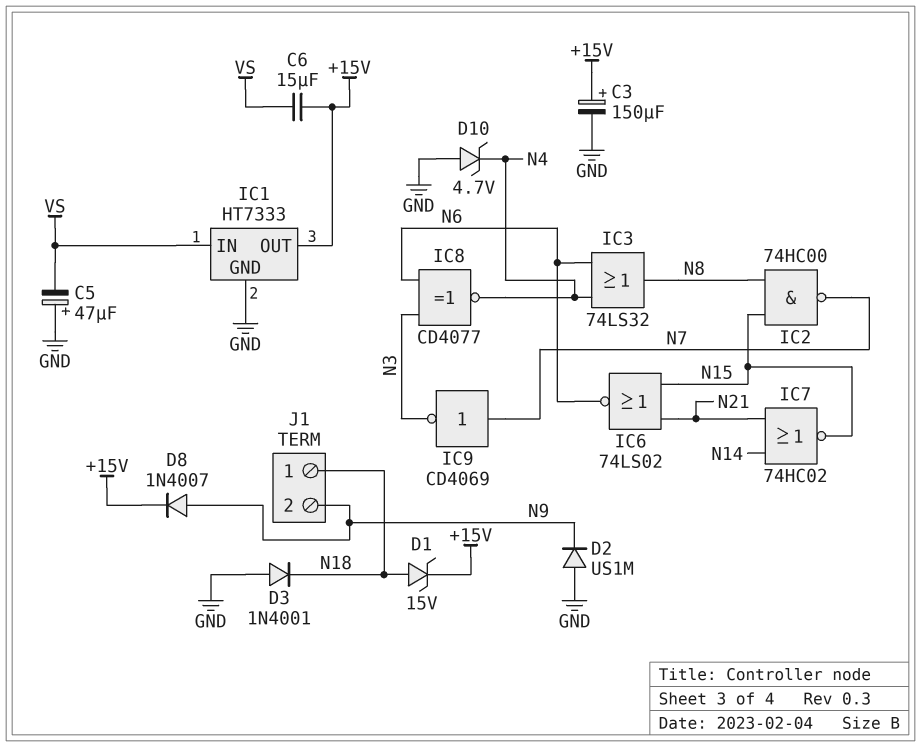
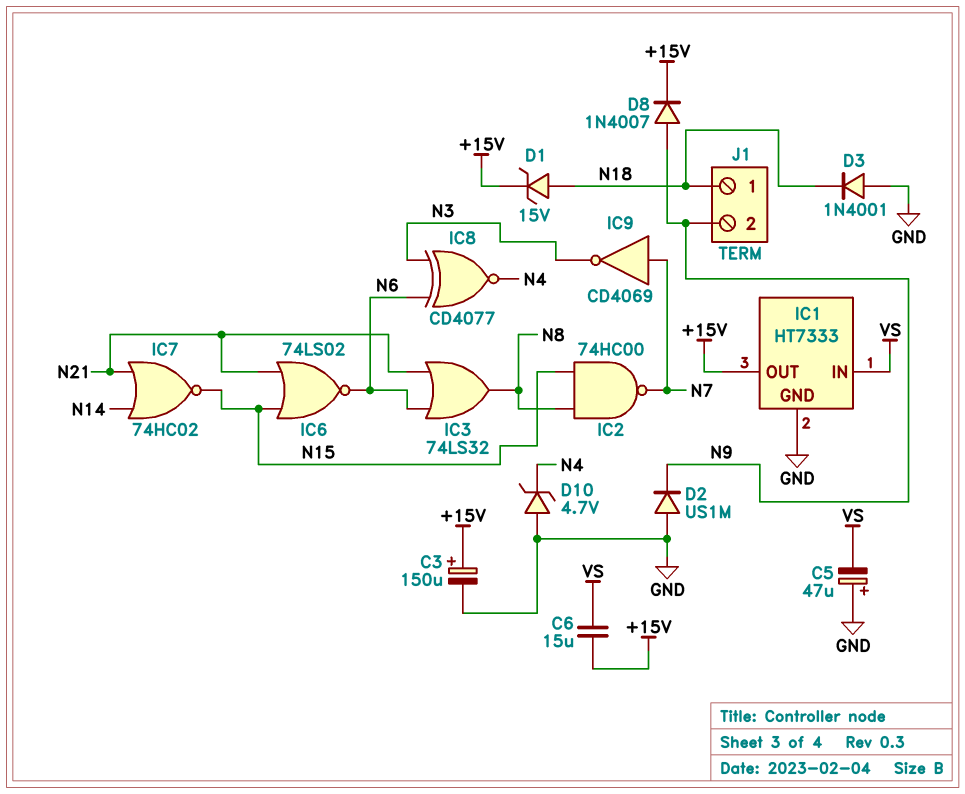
IC3: OR 74LS32 (in N4, in N6, out N8) -> OR 74LS32 (in N6, in N21, out N8)

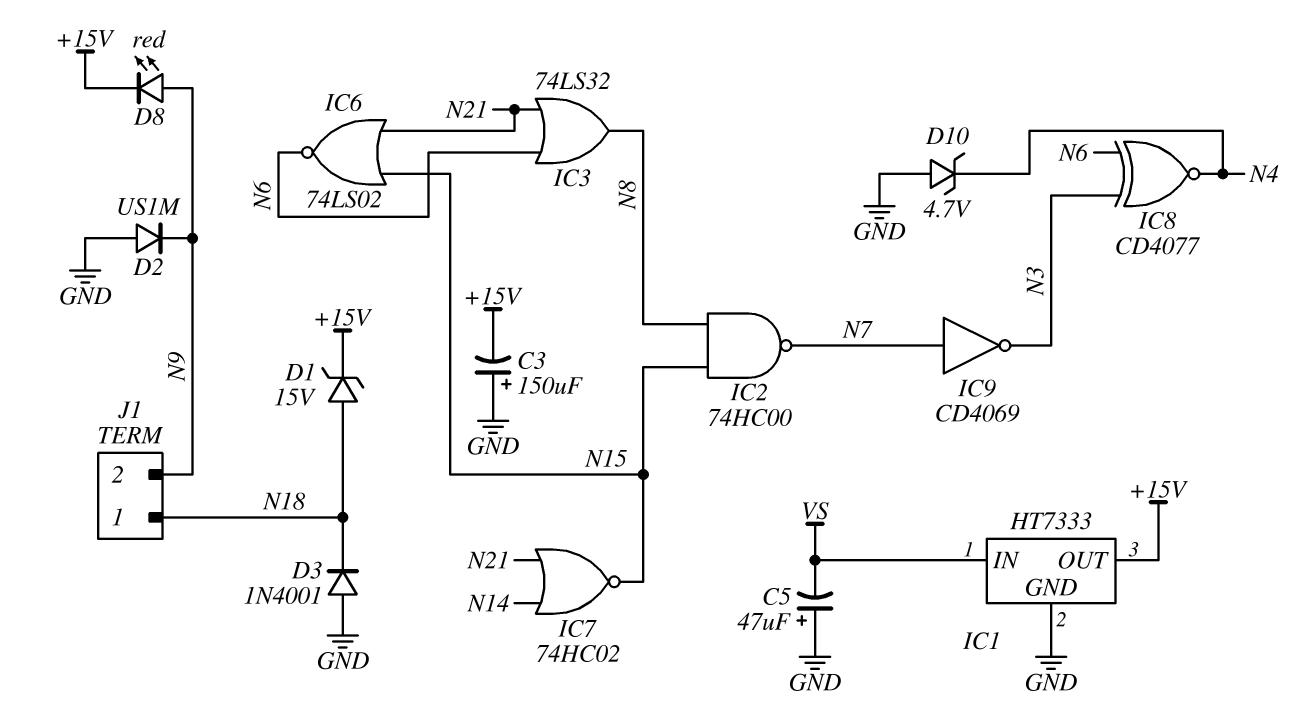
C3: 150uF (plus +15V, minus GND) -> 150uF (plus GND, minus +15V)
C6: 15uF (+15V, VS) -> none
D8: diode 1N4007 (A N9, K +15V) -> LED red (A N9, K +15V)

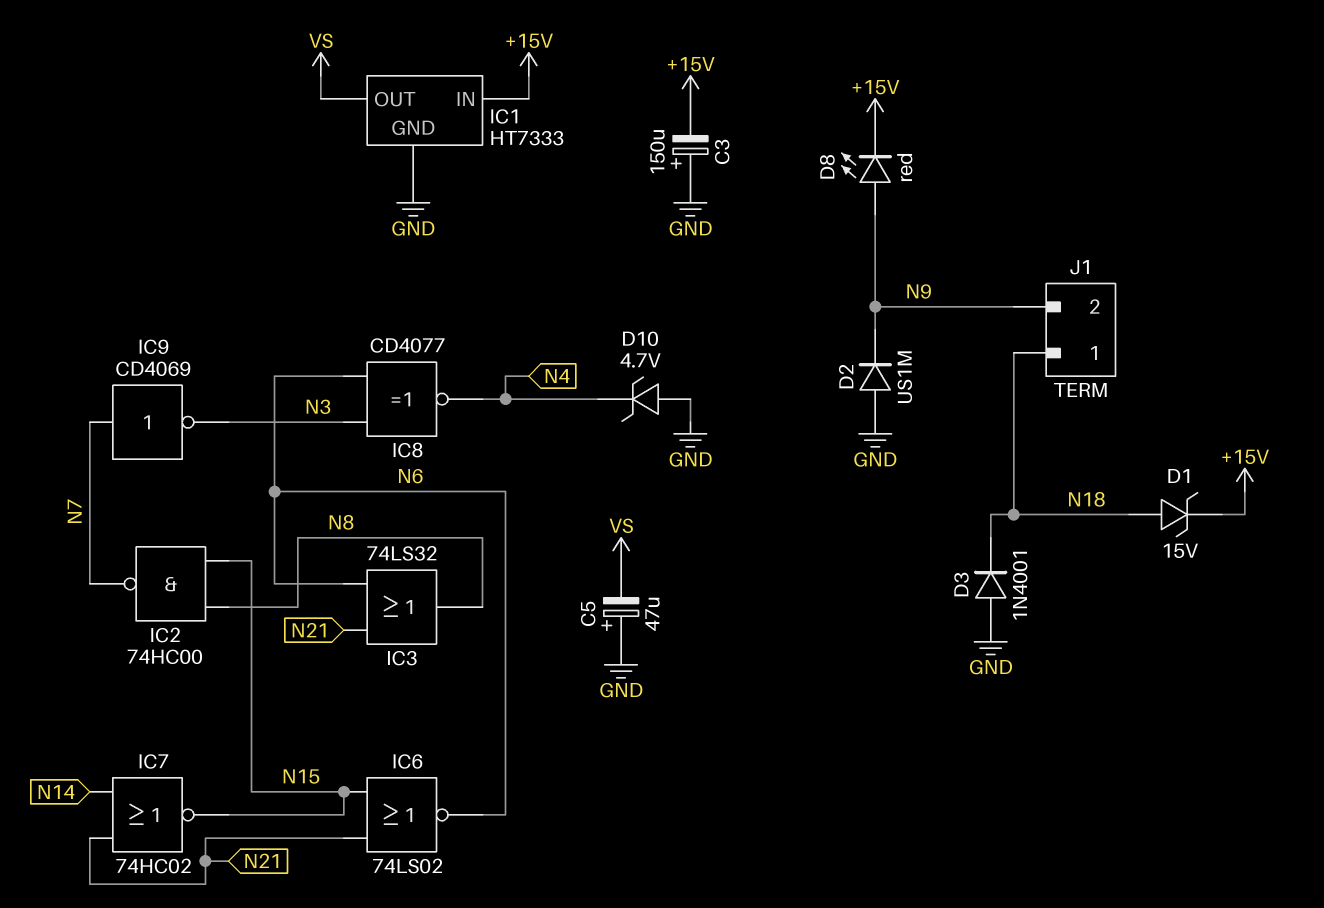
IC1 pin IN: VS -> +15V
IC1 pin OUT: +15V -> VS

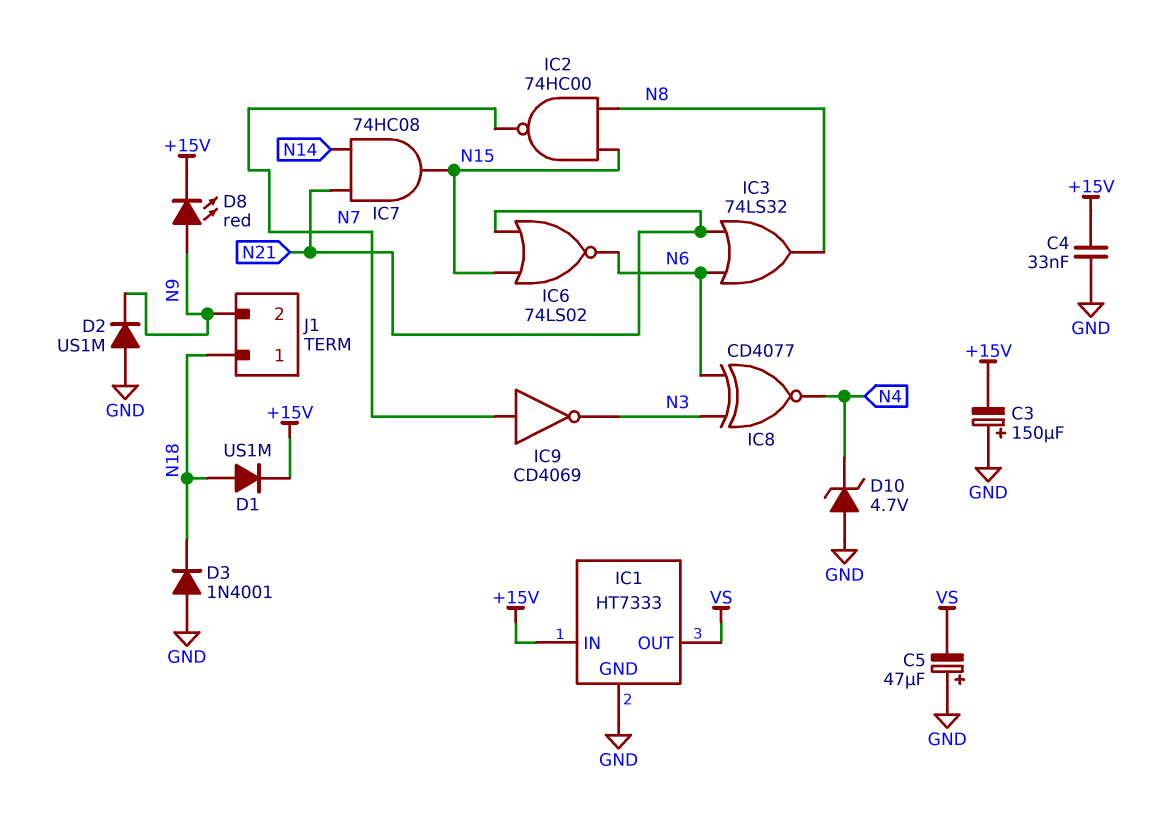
C4: none -> 33nF (+15V, GND)
D1: zener 15V (A N18, K +15V) -> diode US1M (A N18, K +15V)
IC7: NOR 74HC02 (in N14, in N21, out N15) -> AND 74HC08 (in N14, in N21, out N15)

